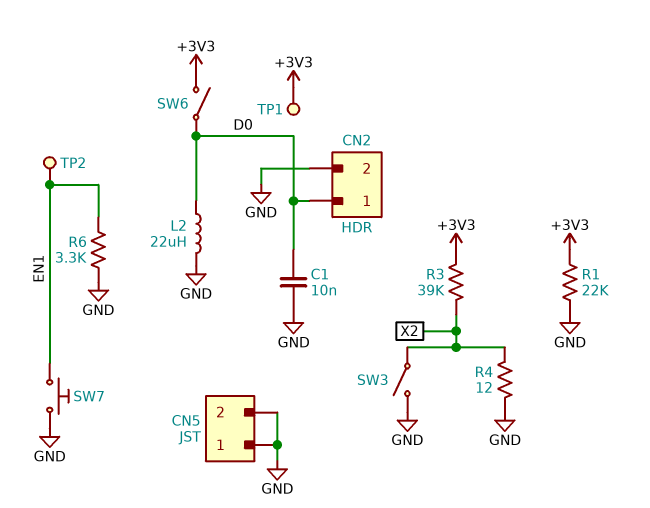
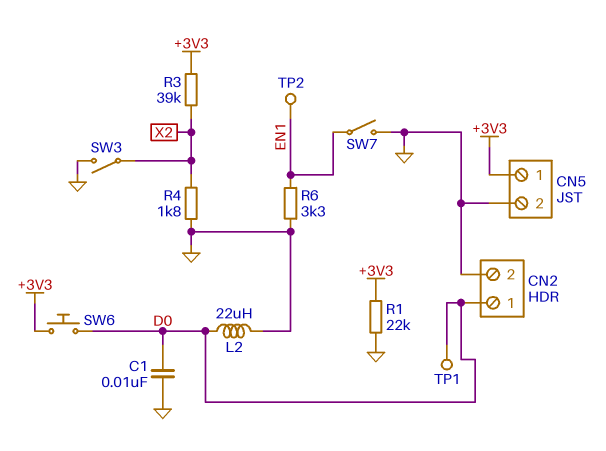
CN5 pin 1: GND -> +3V3
R4: 12 (GND, X2) -> 1.8k (GND, X2)
SW6: switch (+3V3, D0) -> button (+3V3, D0)
SW7: button (EN1, GND) -> switch (EN1, GND)
TP1: test point (+3V3) -> test point (D0)

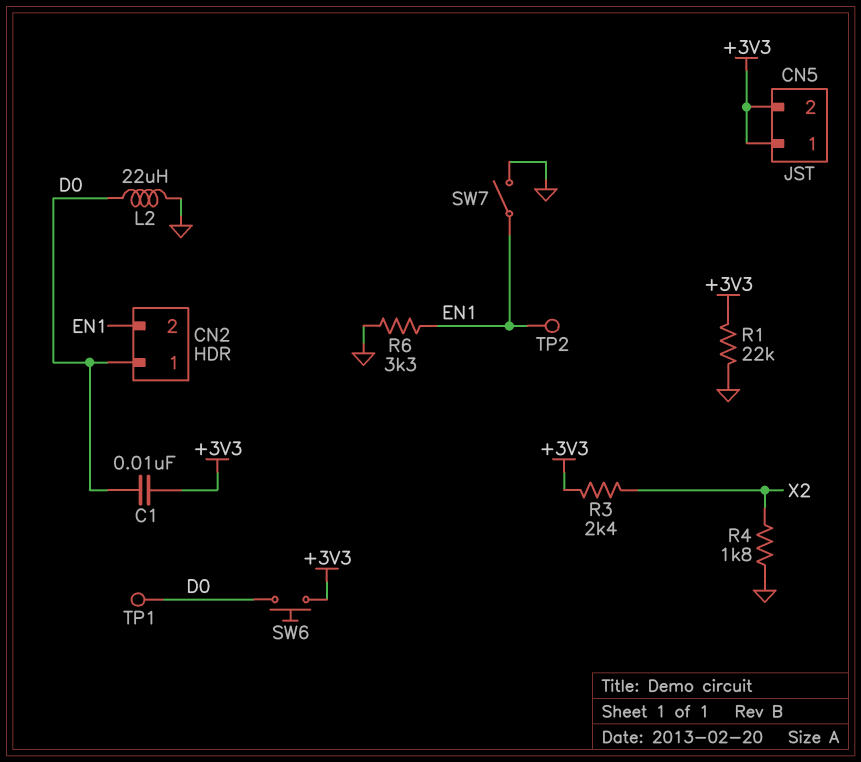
C1: 10nF (D0, GND) -> 10nF (+3V3, D0)
CN2 pin 2: GND -> EN1
CN5 pin 2: GND -> +3V3
R3: 39k (+3V3, X2) -> 2.4k (+3V3, X2)
SW3: switch (GND, X2) -> none

